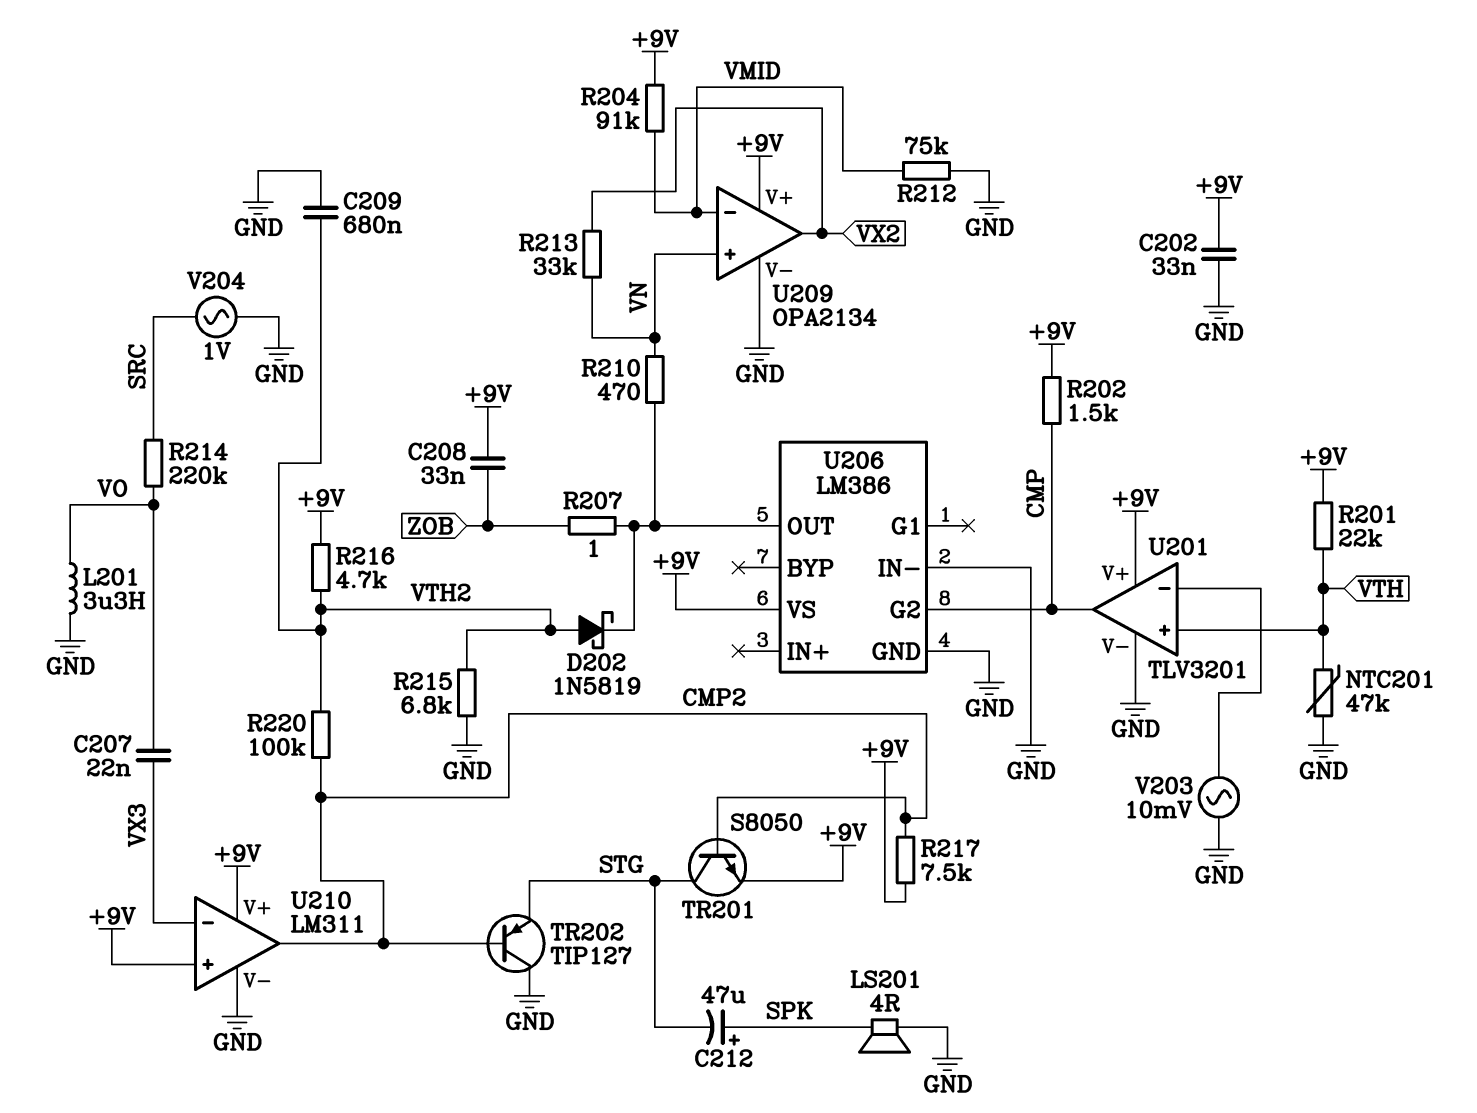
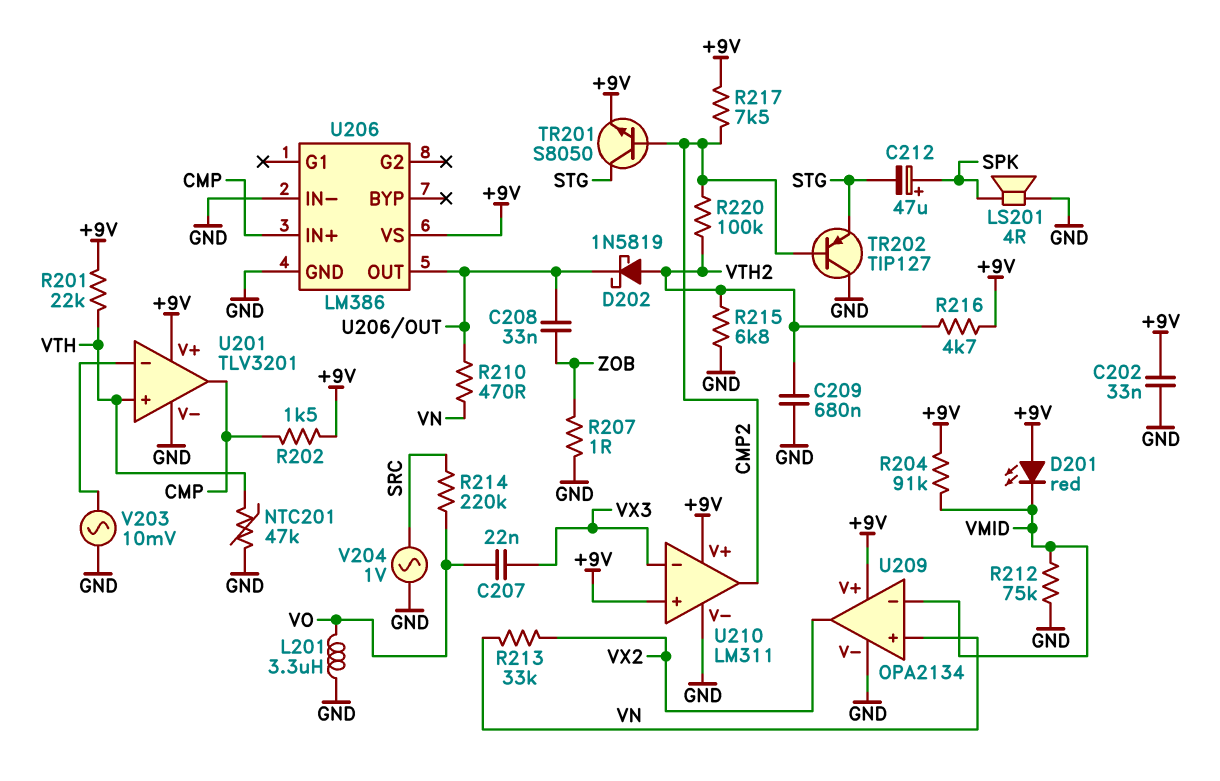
C208: 33nF (+9V, ZOB) -> 33nF (U206/OUT, ZOB)
D201: none -> LED red (A +9V, K VMID)
R207: 1 (U206/OUT, ZOB) -> 1 (GND, ZOB)
U206 pin G2: CMP -> none
U206 pin IN+: none -> CMP

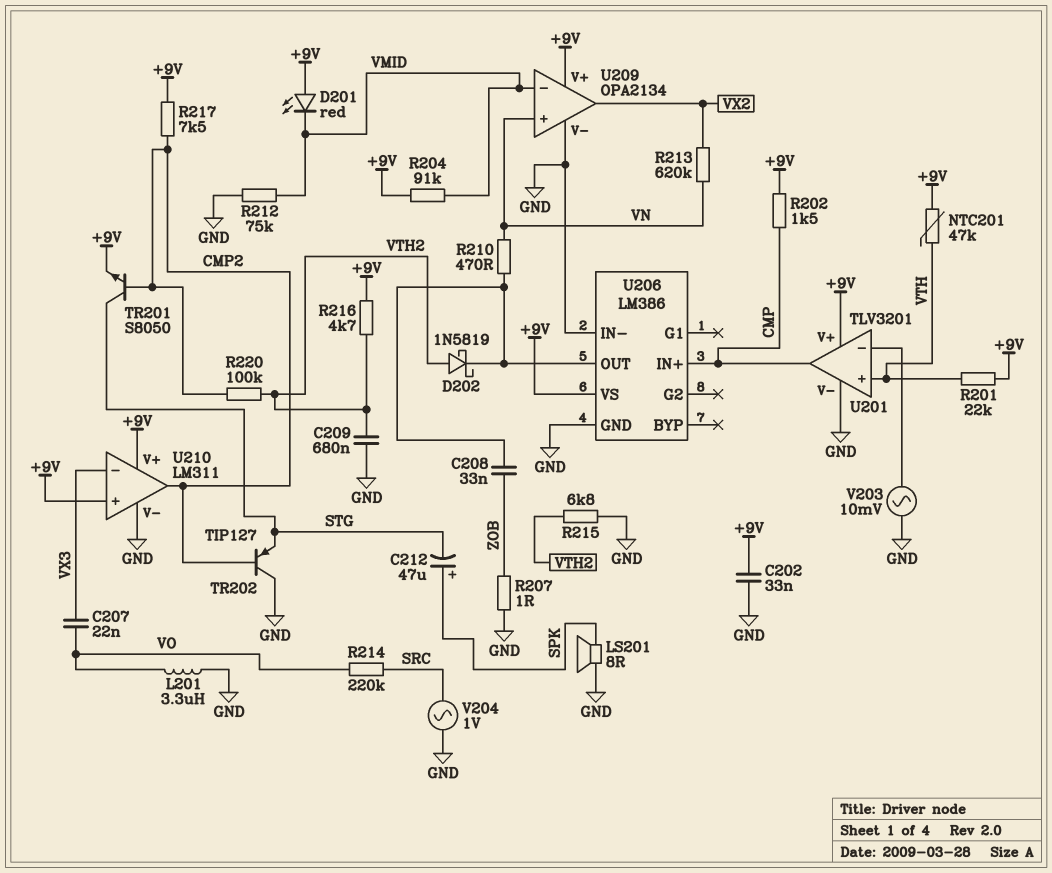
LS201: speaker 4R (GND, SPK) -> speaker 8R (GND, SPK)
NTC201: 47k (GND, VTH) -> 47k (+9V, VTH)
R213: 33k (VN, VX2) -> 620k (VN, VX2)

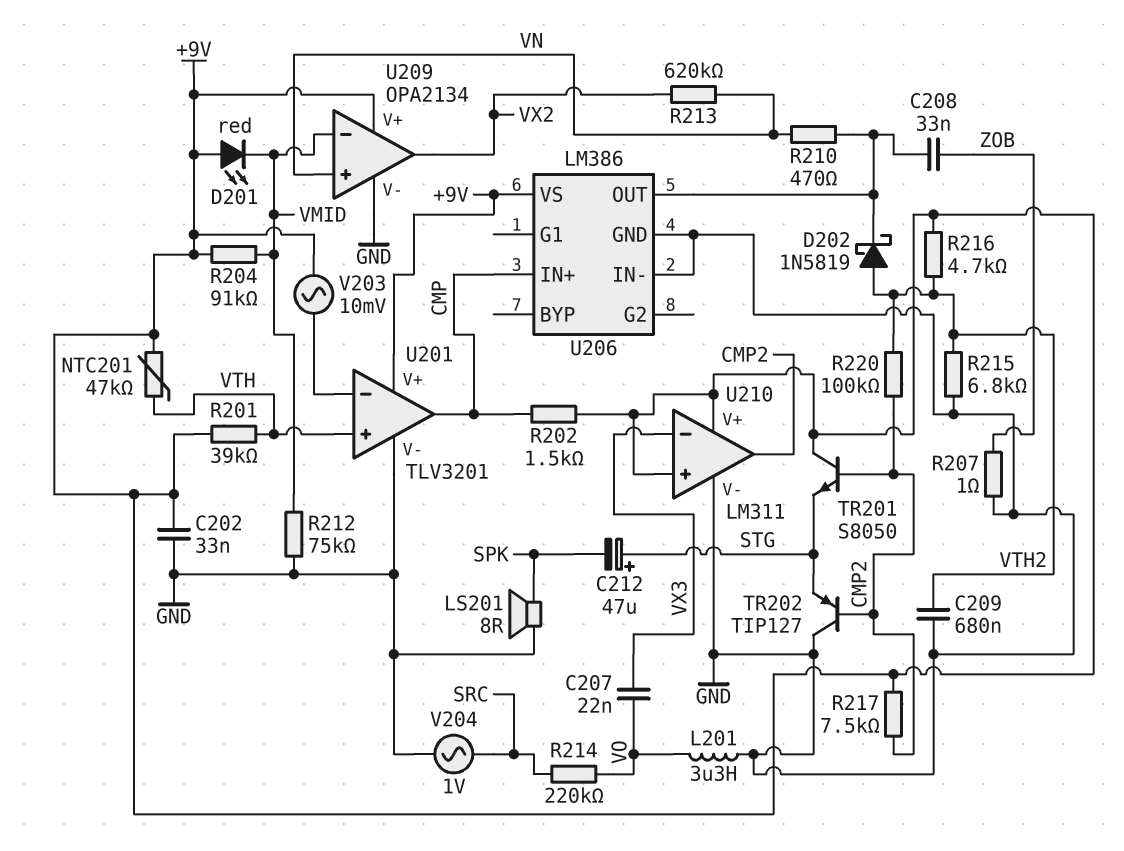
C212: 47uF (plus SPK, minus STG) -> 47uF (plus STG, minus SPK)
R201: 22k (+9V, VTH) -> 39k (+9V, VTH)
TR201: NPN S8050 (B CMP2, C STG, E +9V) -> NPN S8050 (B CMP2, C +9V, E STG)
V203: AC 10mV (GND, U201/in-) -> AC 10mV (+9V, U201/in-)

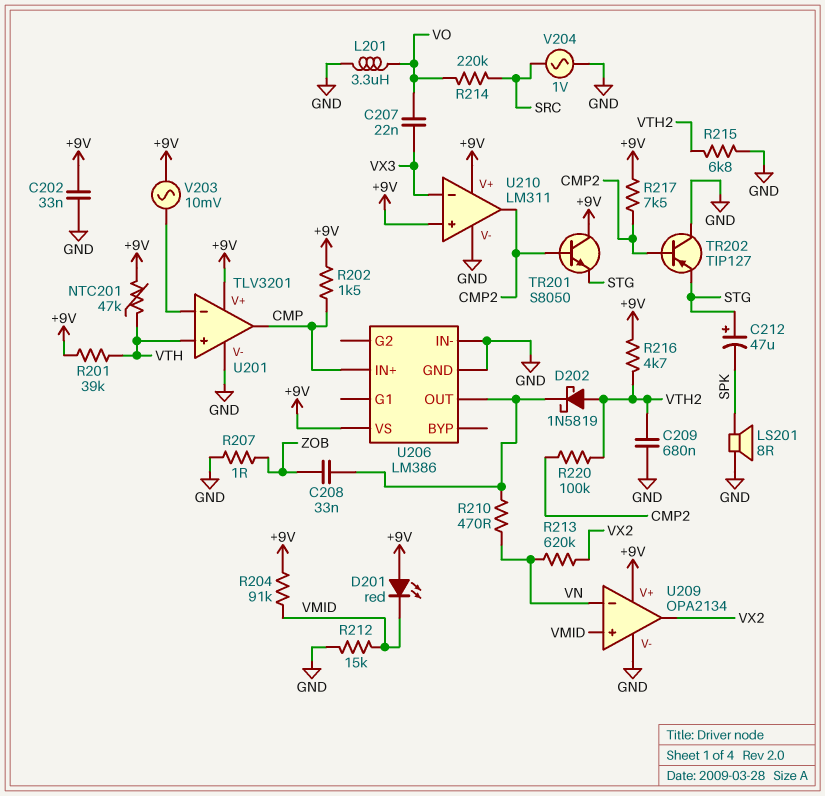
R212: 75k (GND, VMID) -> 15k (GND, VMID)
U209 pin in+: VN -> VMID
U209 pin in-: VMID -> VN

